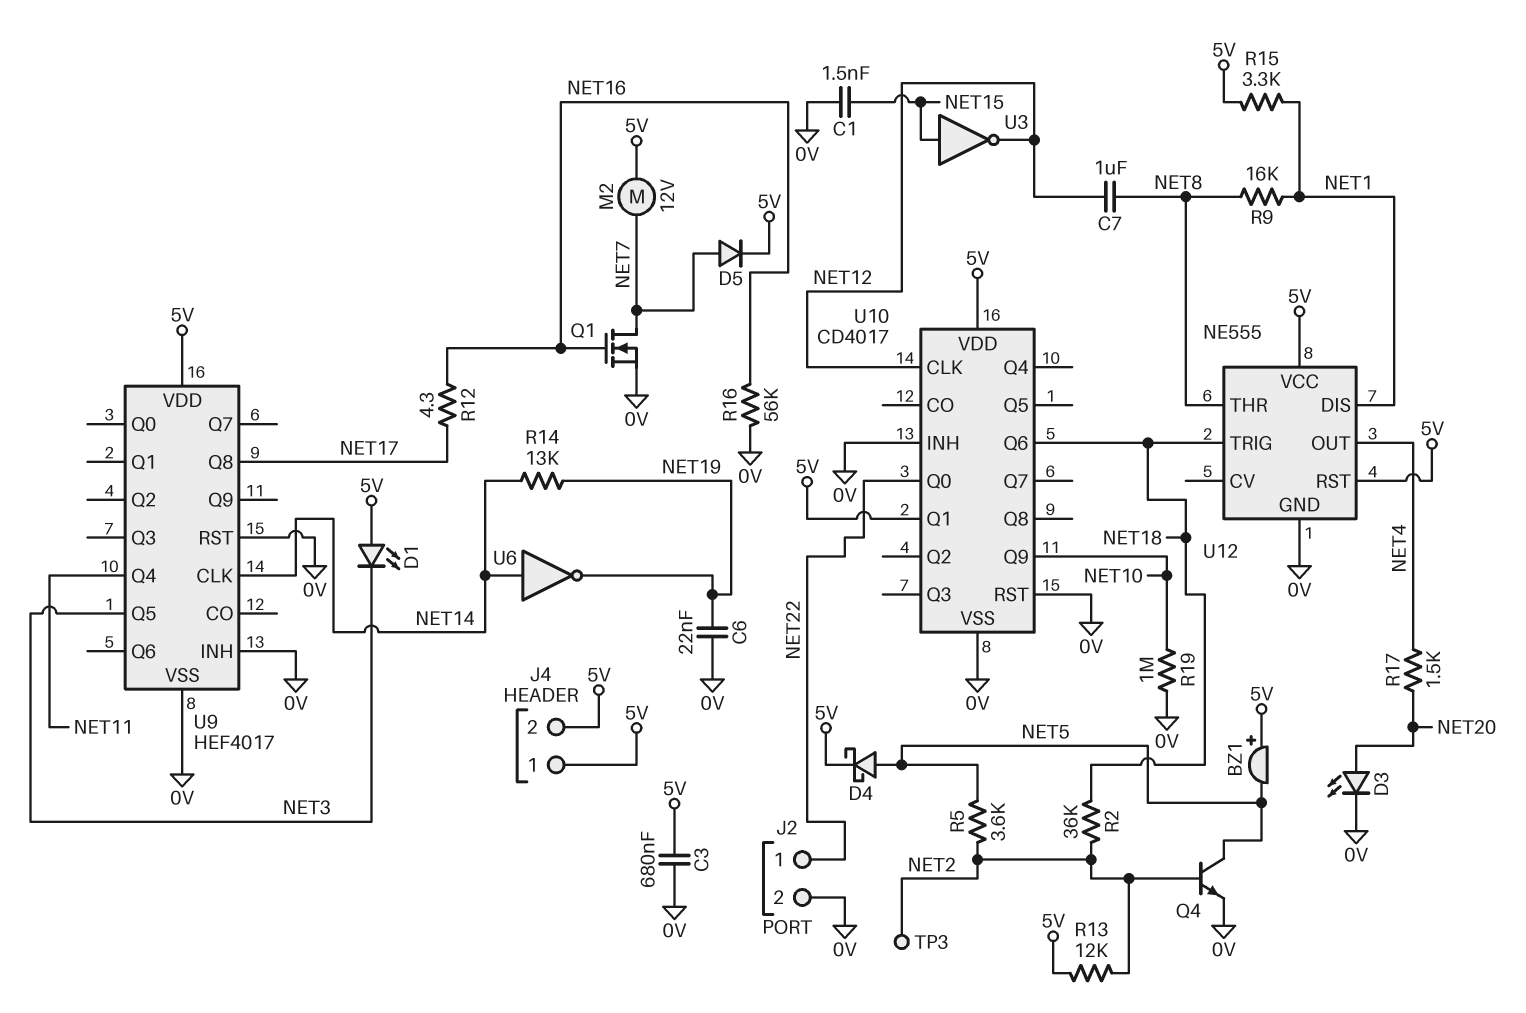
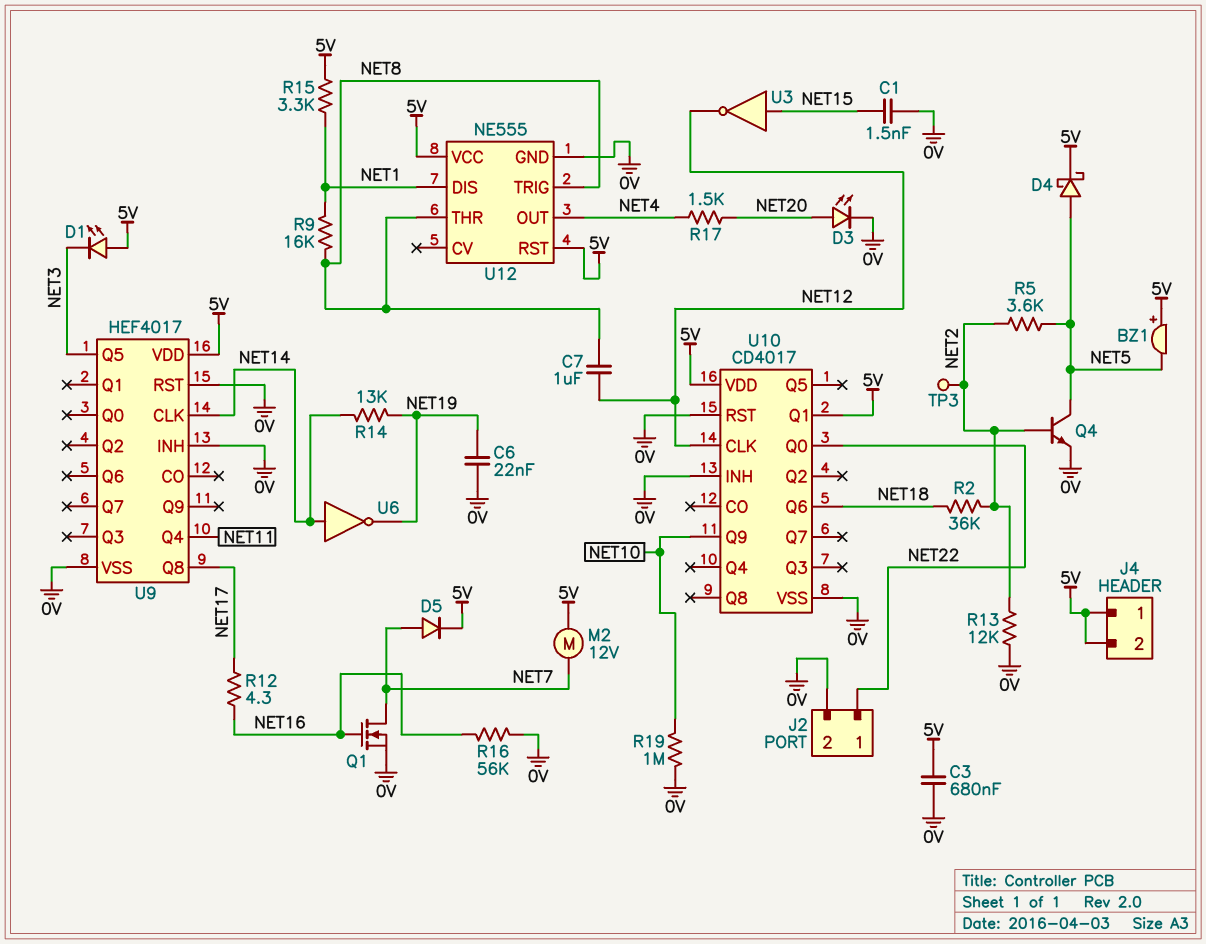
R13: 12k (5V, NET2) -> 12k (0V, NET2)
U12 pin TRIG: NET18 -> NET8

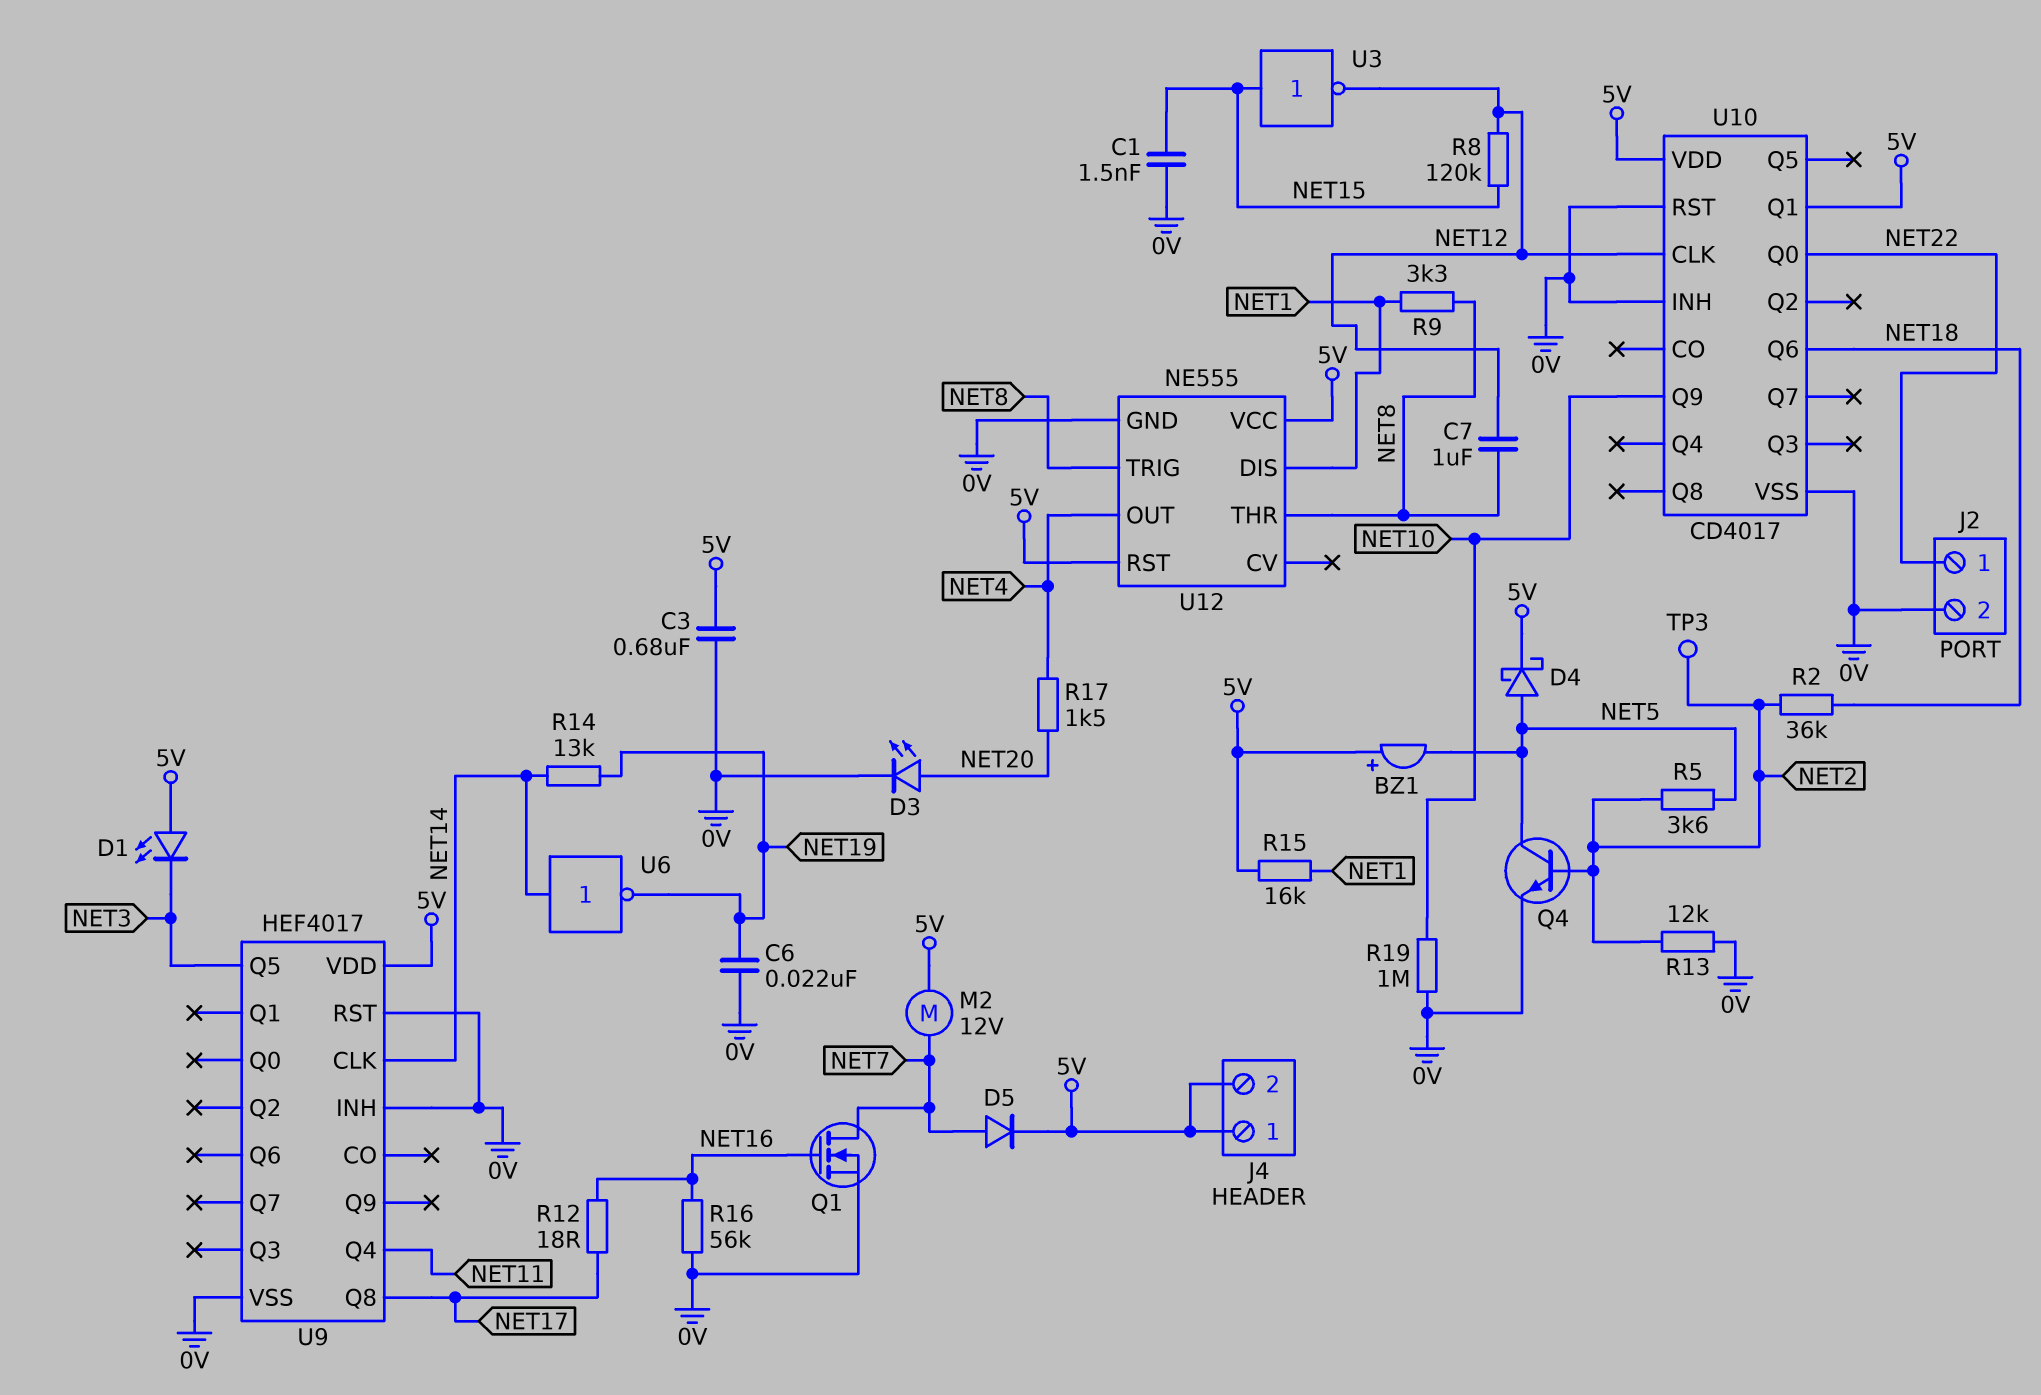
R8: none -> 120k (NET12, NET15)
R9: 16k (NET1, NET8) -> 3.3k (NET1, NET8)
R12: 4.3 (NET16, NET17) -> 18 (NET16, NET17)
R15: 3.3k (5V, NET1) -> 16k (5V, NET1)

